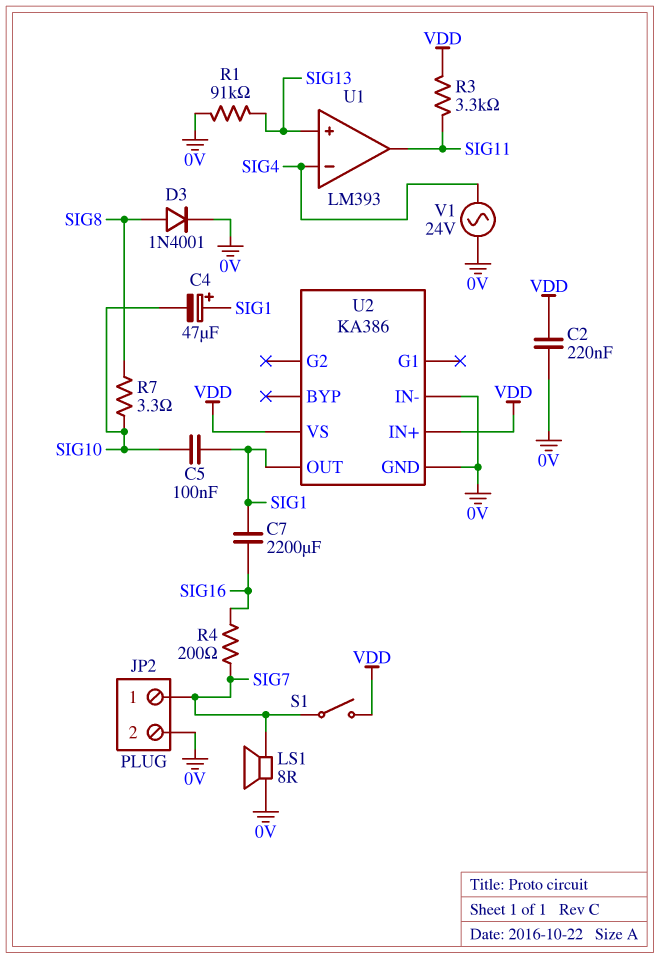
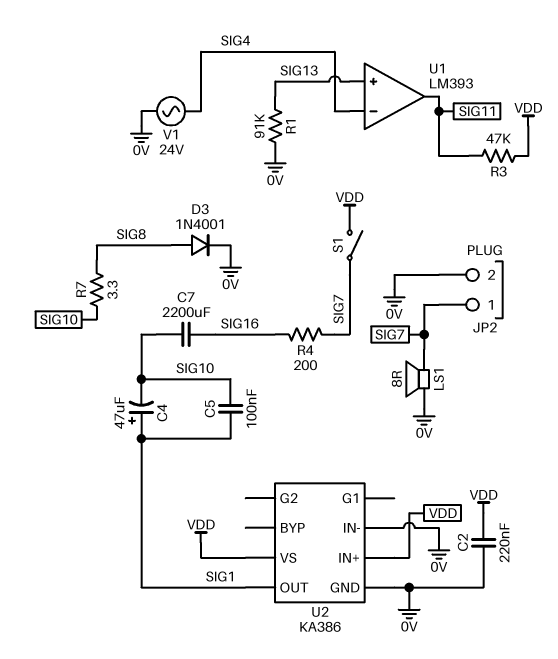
C7: 2200uF (SIG1, SIG16) -> 2200uF (SIG10, SIG16)
R3: 3.3k (SIG11, VDD) -> 47k (SIG11, VDD)

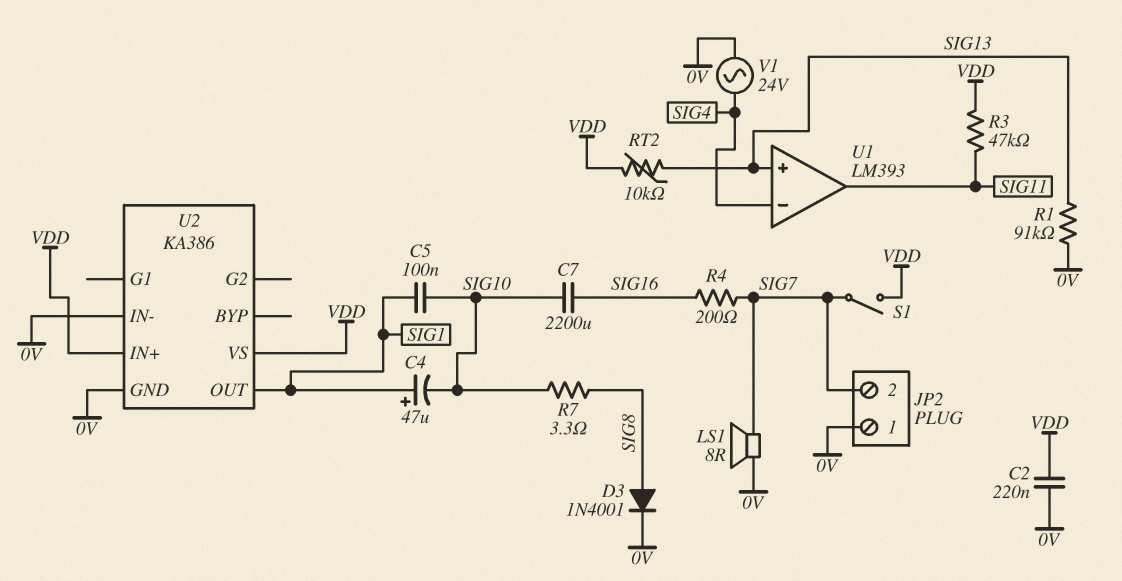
JP2 pin 1: SIG7 -> 0V
JP2 pin 2: 0V -> SIG7
RT2: none -> 10k (SIG13, VDD)

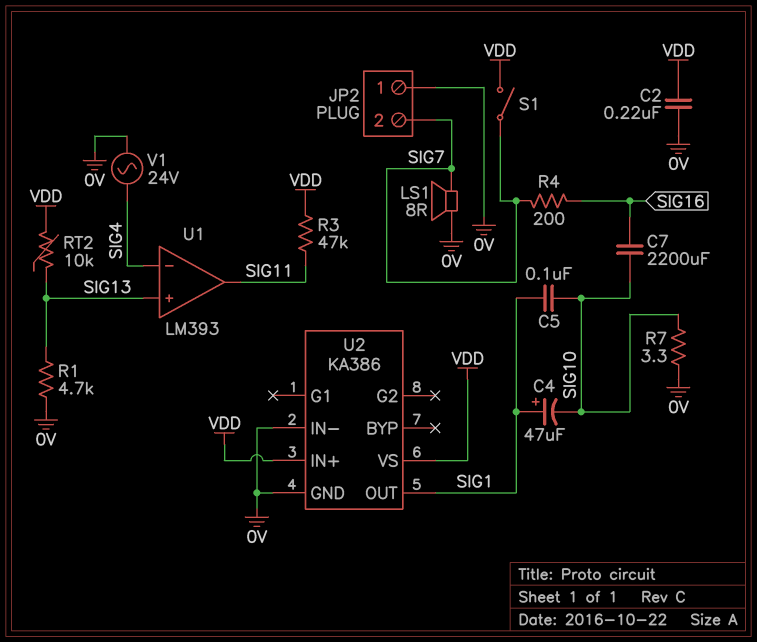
D3: diode 1N4001 (A SIG8, K 0V) -> none
R1: 91k (0V, SIG13) -> 4.7k (0V, SIG13)
R7: 3.3 (SIG8, SIG10) -> 3.3 (0V, SIG10)

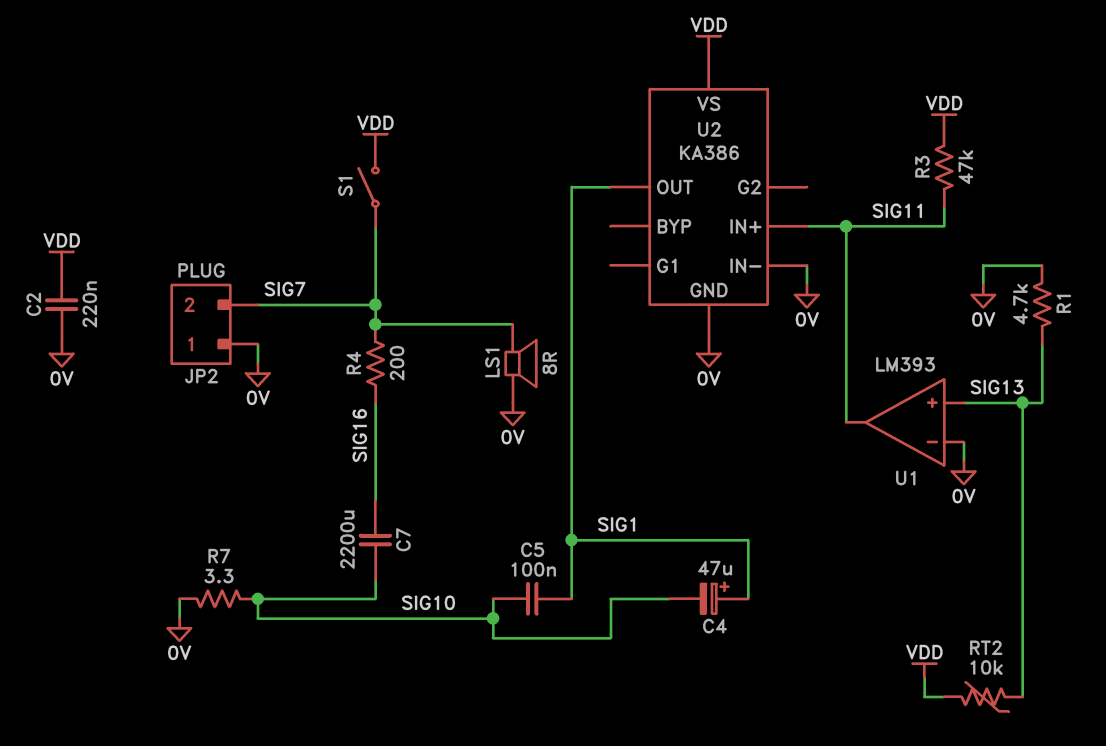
U1 pin in-: SIG4 -> 0V
U2 pin IN+: VDD -> SIG11
V1: AC 24V (0V, SIG4) -> none

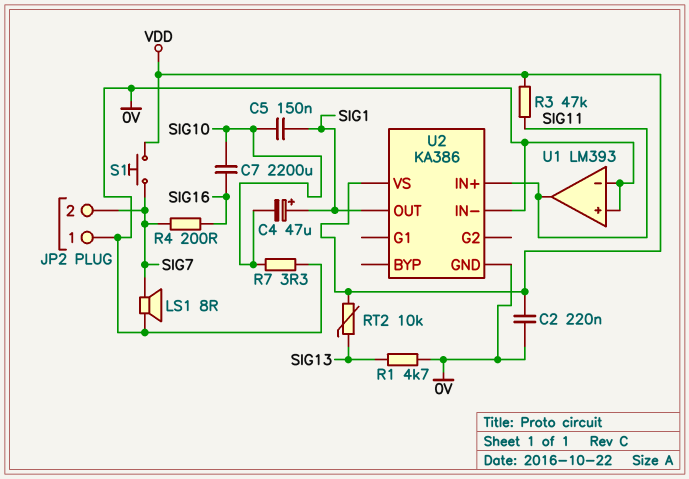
C5: 100nF (SIG1, SIG10) -> 150nF (SIG1, SIG10)
S1: switch (SIG7, VDD) -> button (SIG7, VDD)
U1 pin in+: SIG13 -> 0V

